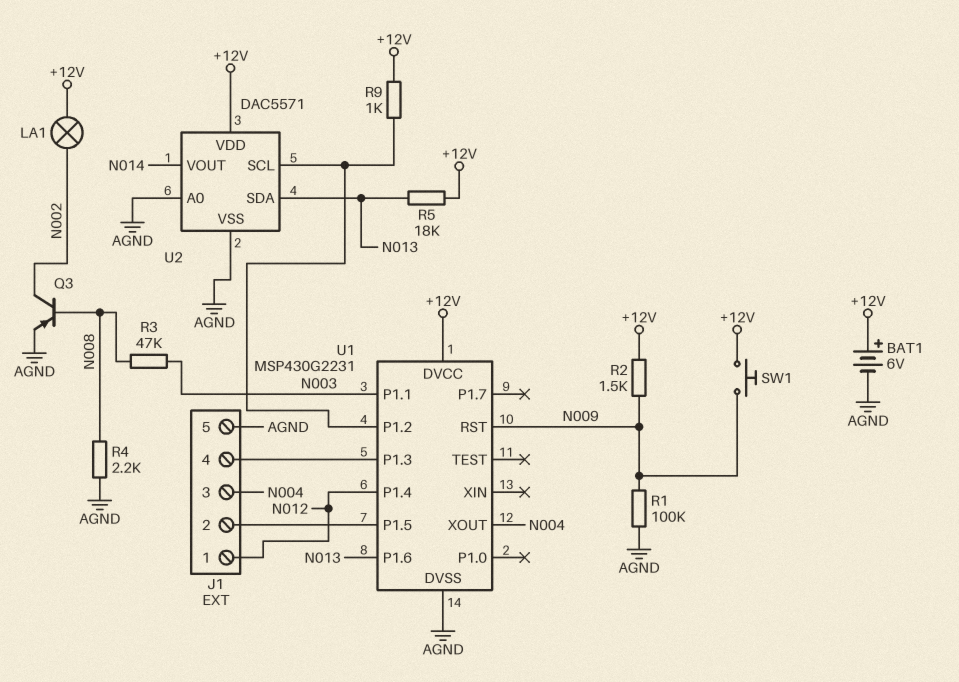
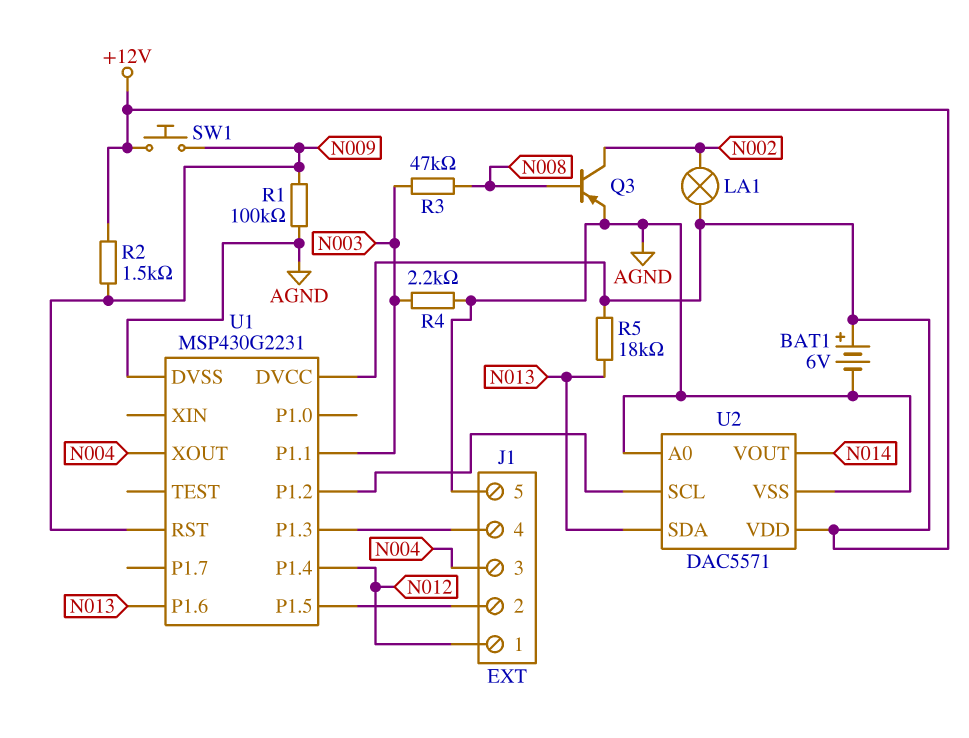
R4: 2.2k (AGND, N008) -> 2.2k (AGND, N003)
R9: 1k (+12V, U1/P1.2) -> none

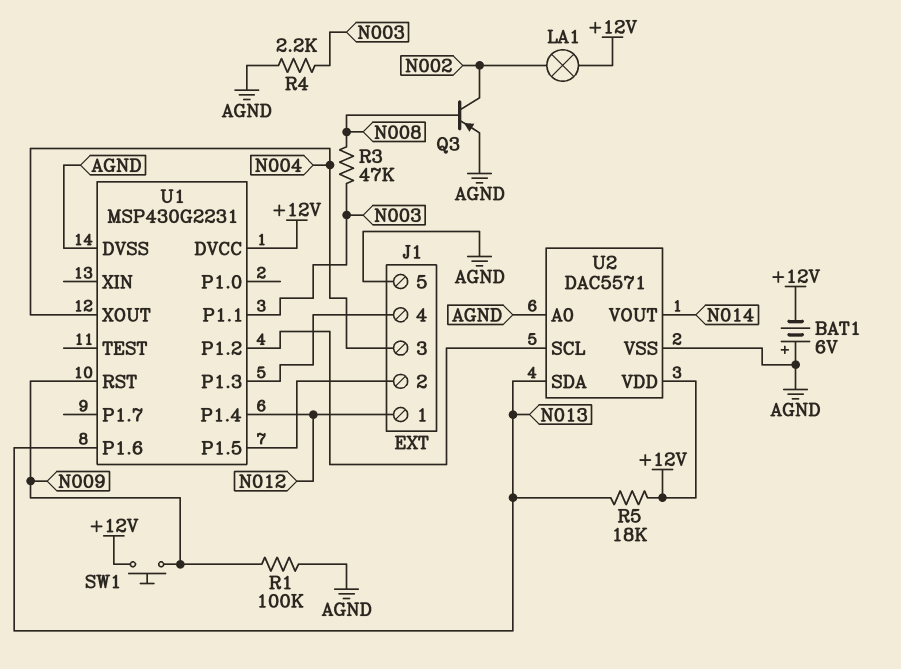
BAT1: 6V (plus +12V, minus AGND) -> 6V (plus AGND, minus +12V)
R2: 1.5k (+12V, N009) -> none

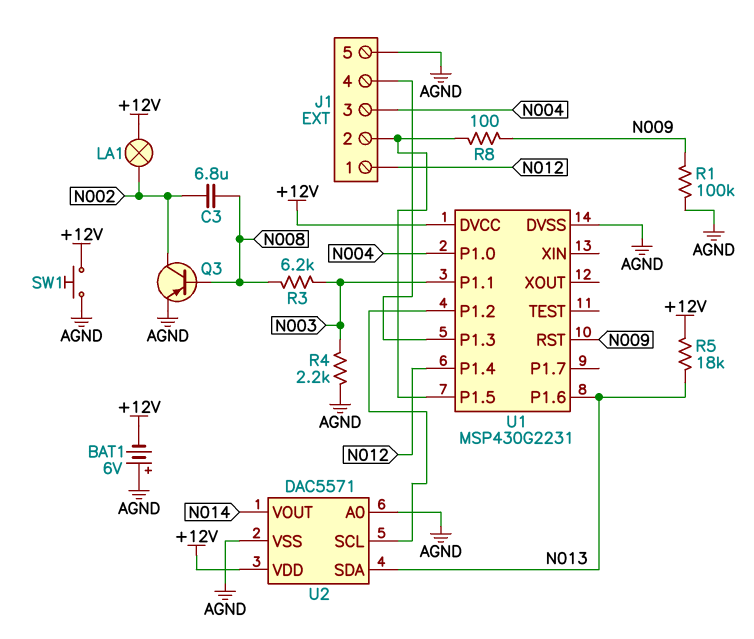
C3: none -> 6.8uF (N002, N008)
R3: 47k (N003, N008) -> 6.2k (N003, N008)
R8: none -> 100 (J1/2, N009)
SW1: button (+12V, N009) -> button (+12V, AGND)
U1 pin P1.0: none -> N004
U1 pin XOUT: N004 -> none

